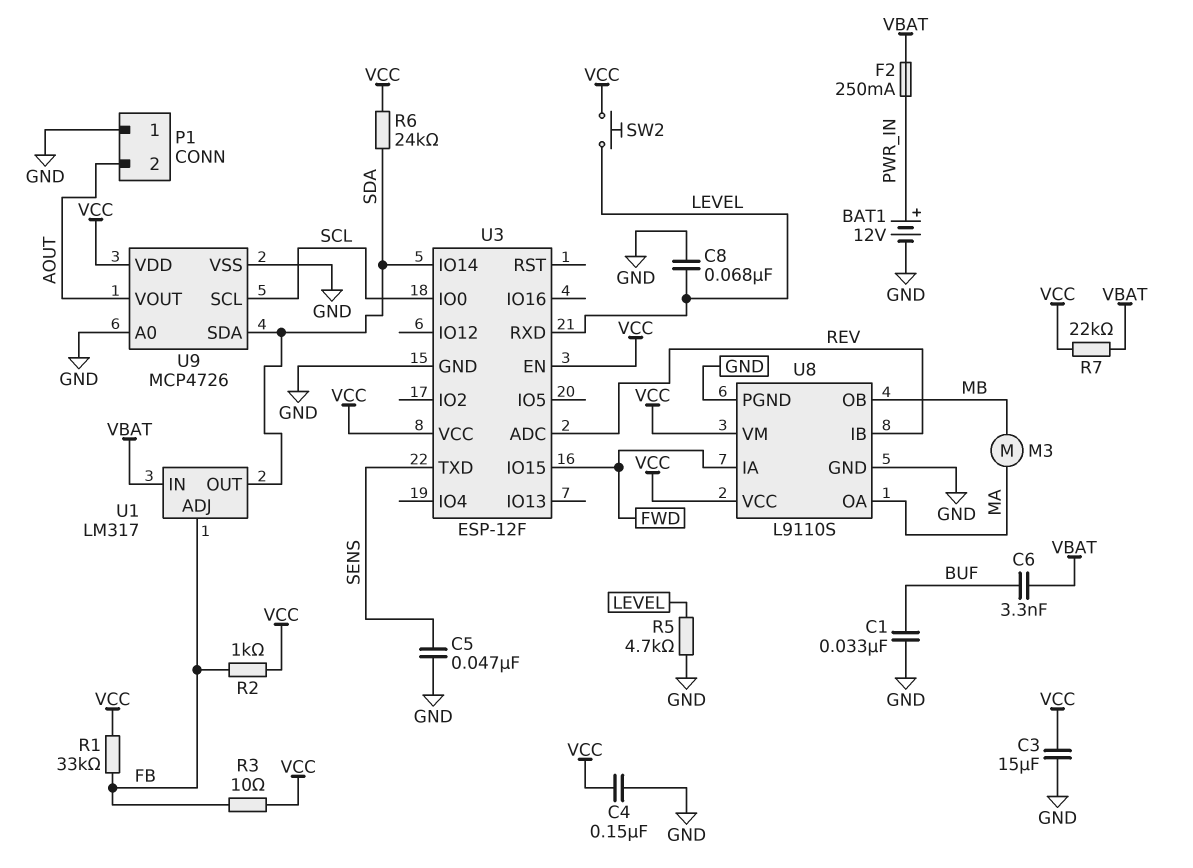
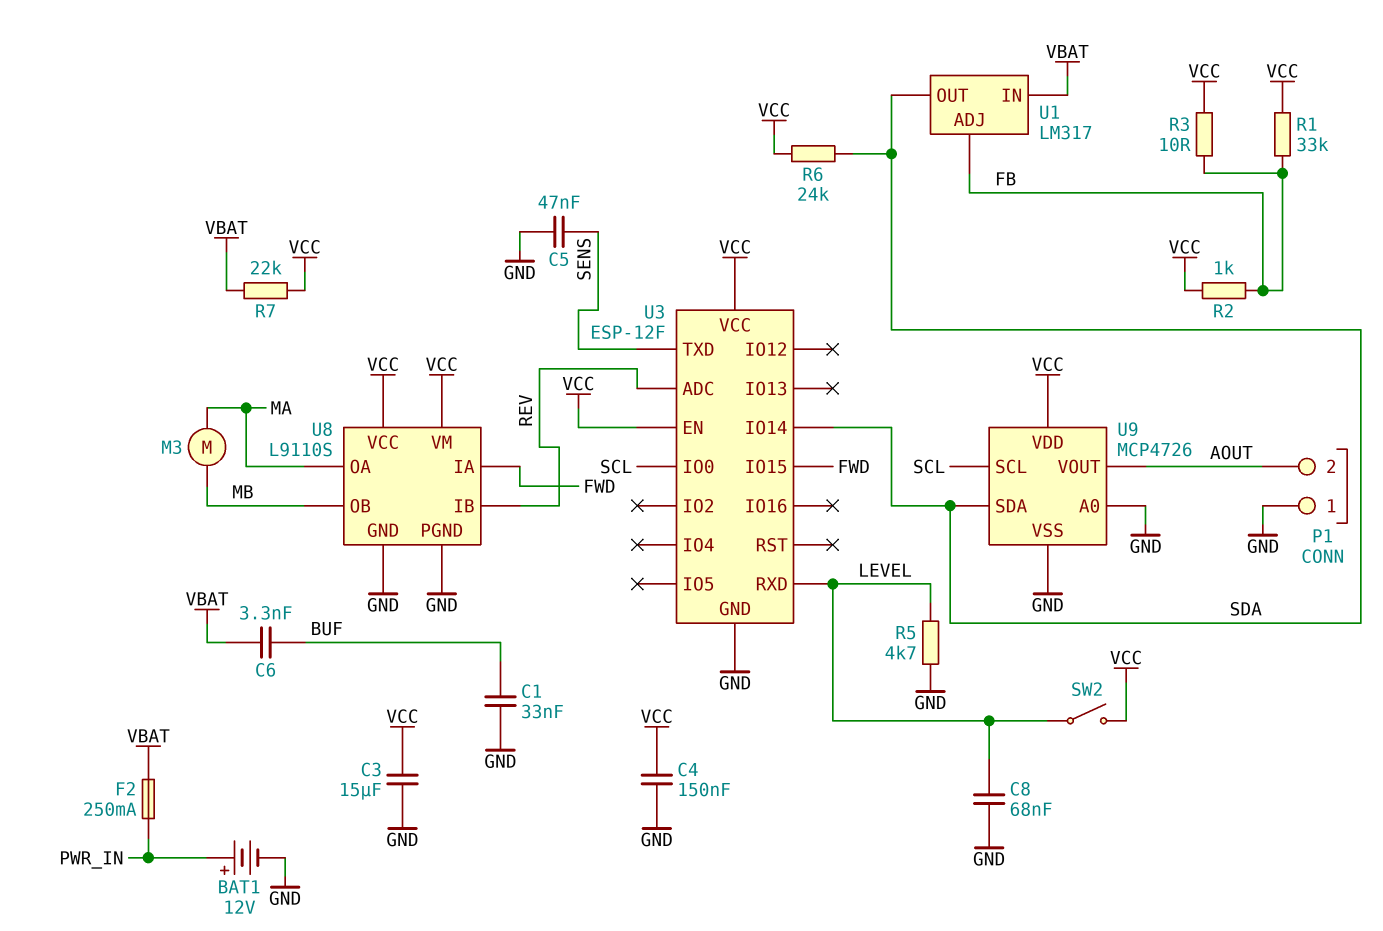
SW2: button (LEVEL, VCC) -> switch (LEVEL, VCC)

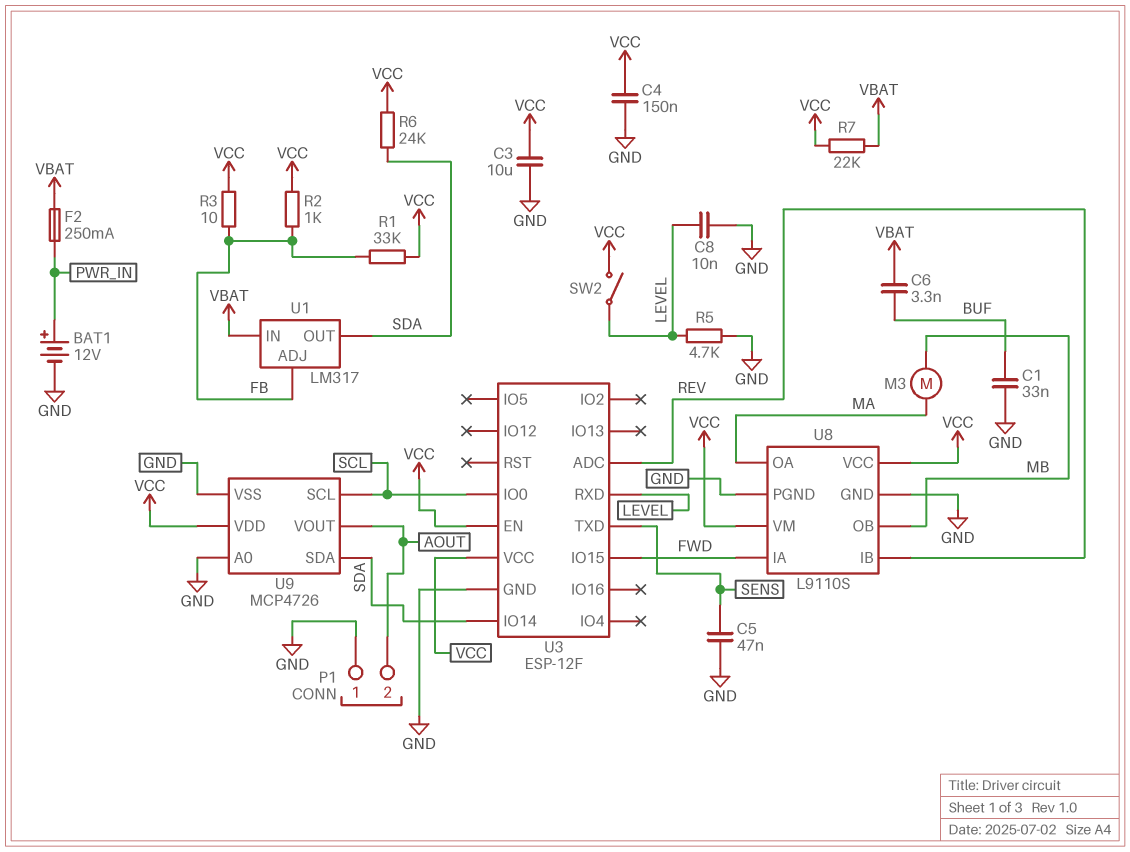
C3: 15uF (GND, VCC) -> 10uF (GND, VCC)
C8: 68nF (GND, LEVEL) -> 10nF (GND, LEVEL)

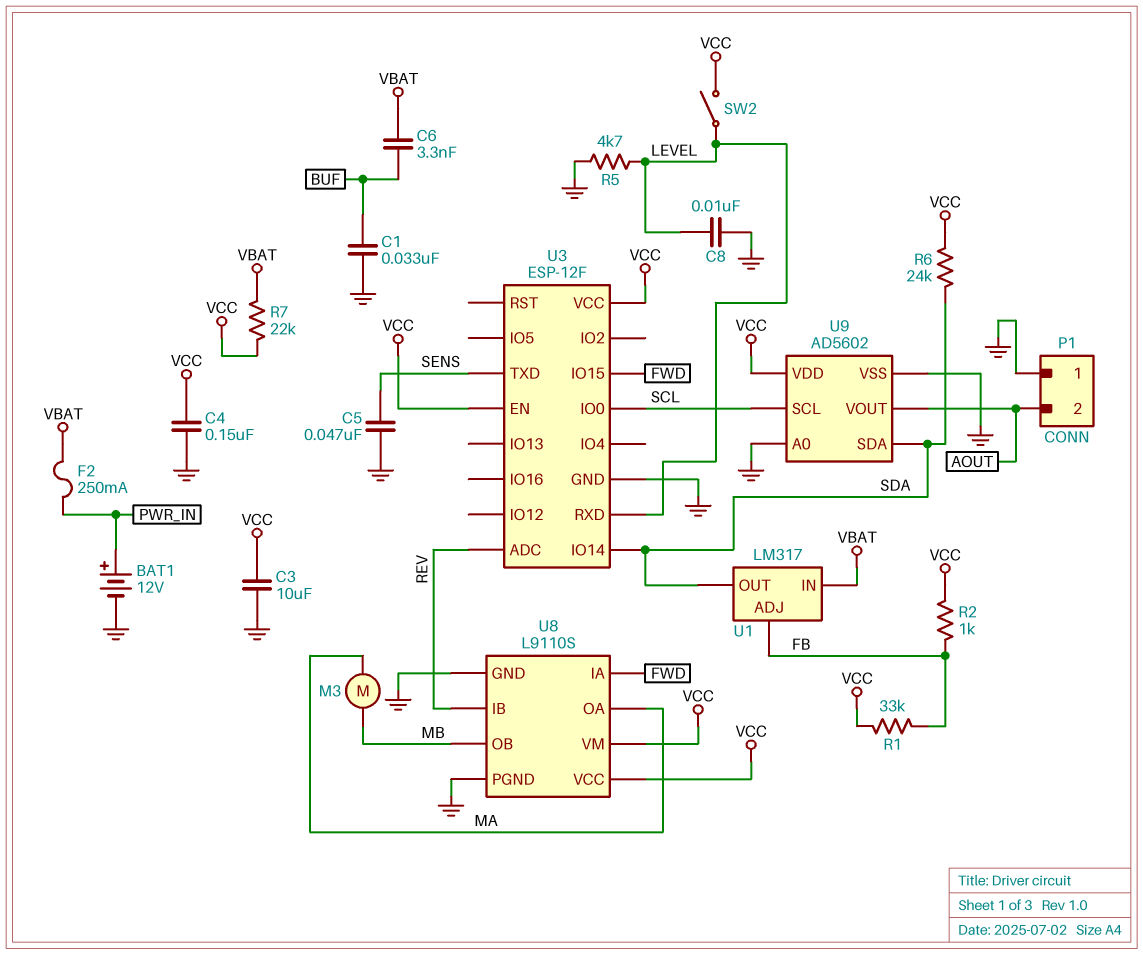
R3: 10 (FB, VCC) -> none
U9: MCP4726 -> AD5602

